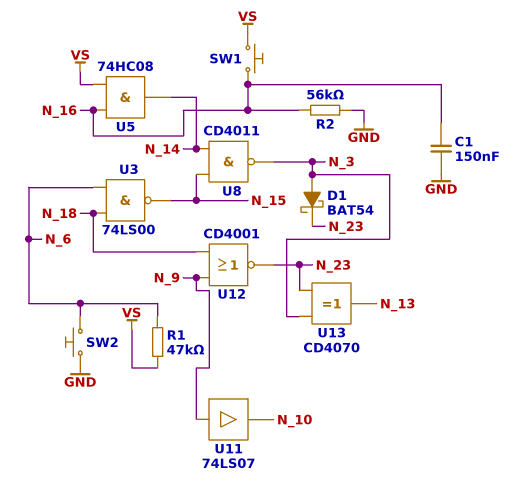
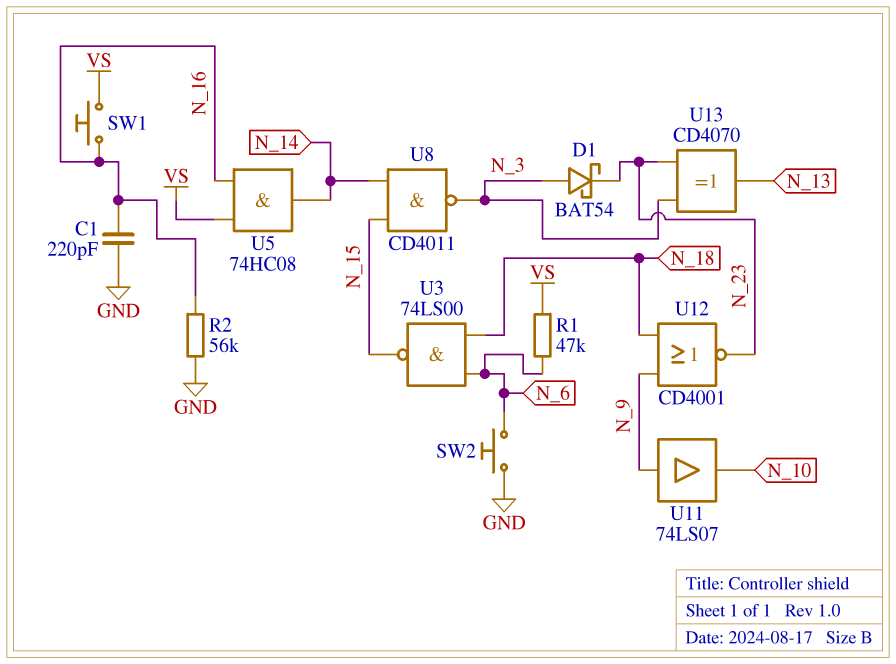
C1: 150nF (GND, N_16) -> 220pF (GND, N_16)

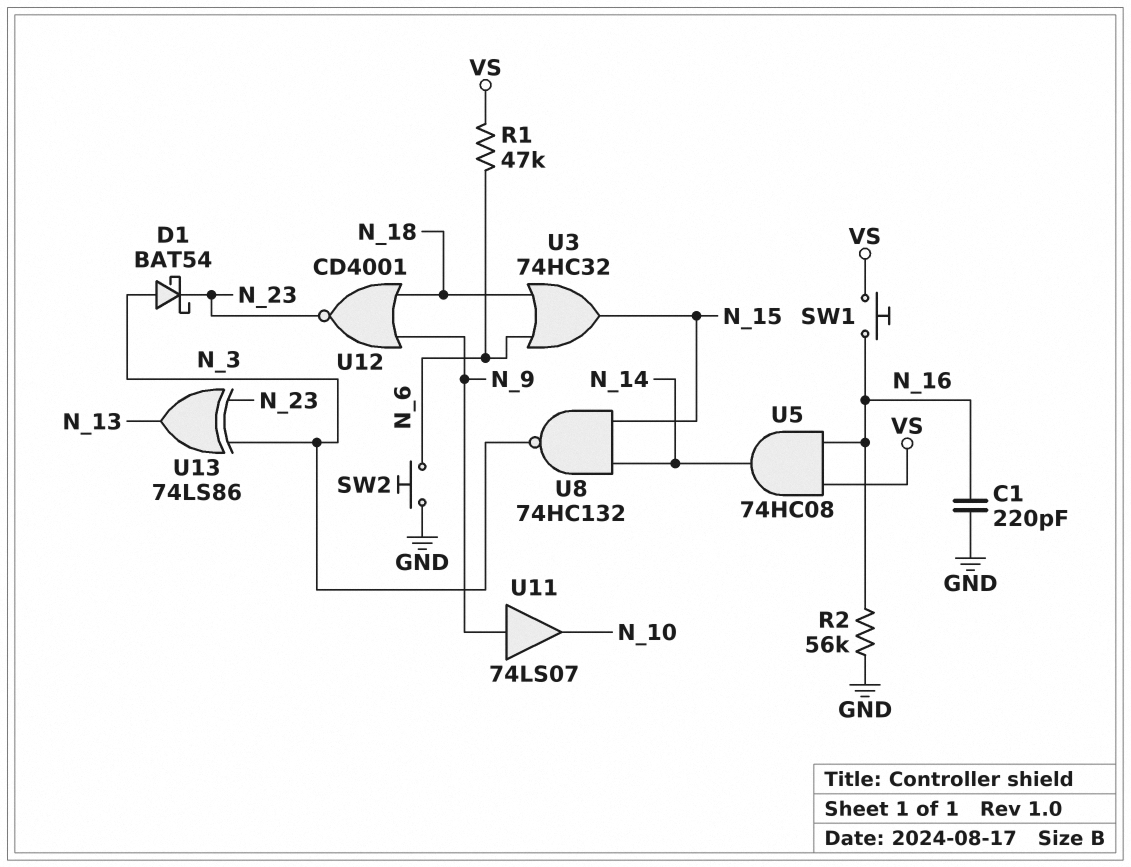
U3: NAND 74LS00 (in N_6, in N_18, out N_15) -> OR 74HC32 (in N_6, in N_18, out N_15)
U8: NAND CD4011 (in N_14, in N_15, out N_3) -> NAND 74HC132 (in N_14, in N_15, out N_3)
U13: XOR CD4070 (in N_3, in N_23, out N_13) -> XOR 74LS86 (in N_3, in N_23, out N_13)

